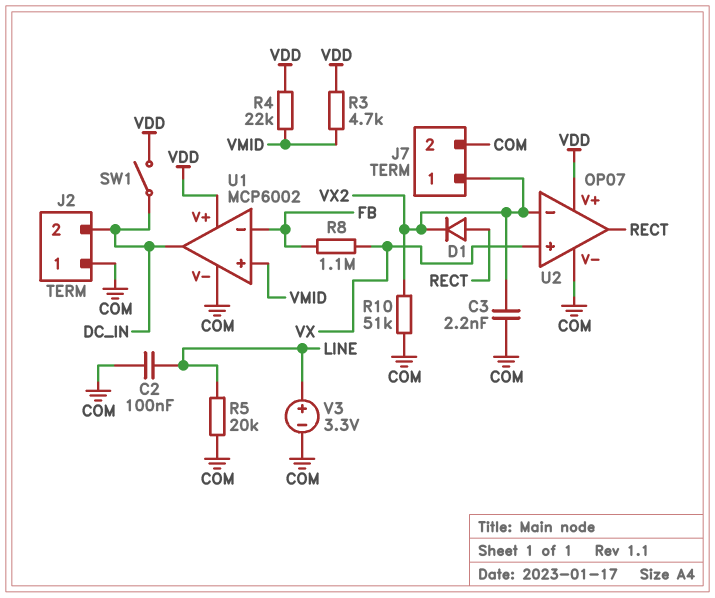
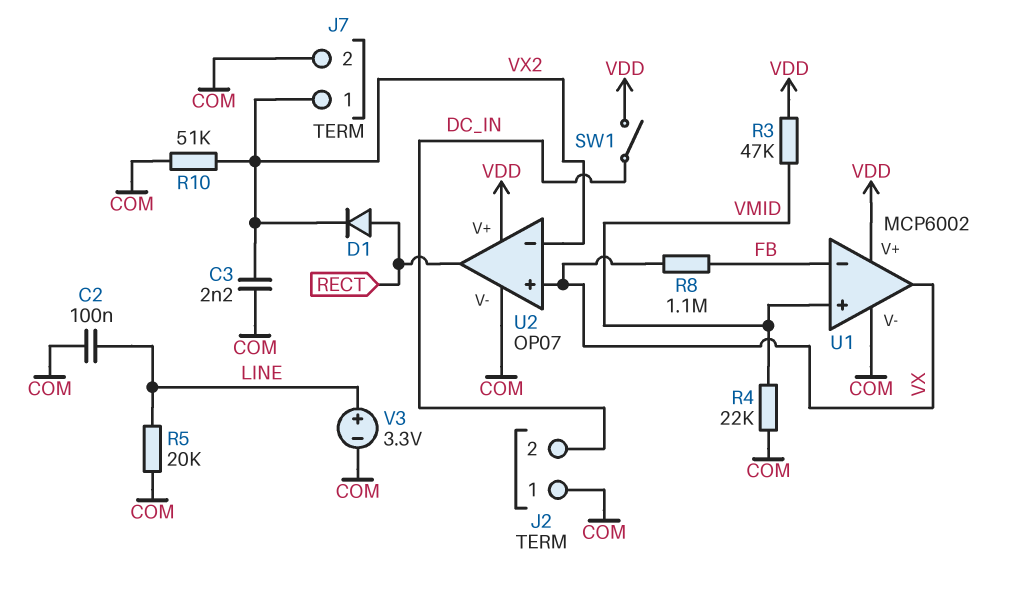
R3: 4.7k (VDD, VMID) -> 47k (VDD, VMID)
R4: 22k (VDD, VMID) -> 22k (COM, VMID)
U1 pin out: DC_IN -> VX

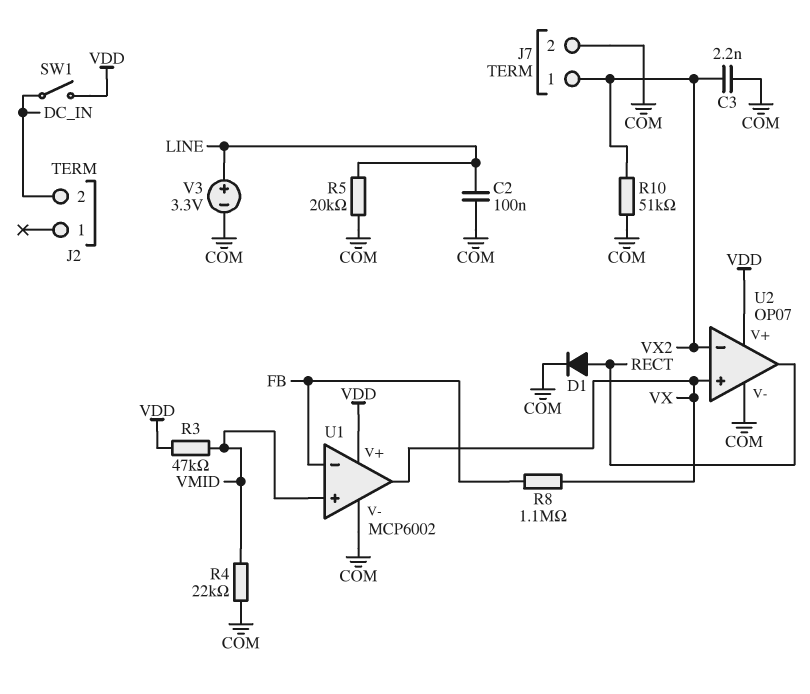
D1: diode (A RECT, K VX2) -> diode (A RECT, K COM)
J2 pin 1: COM -> none

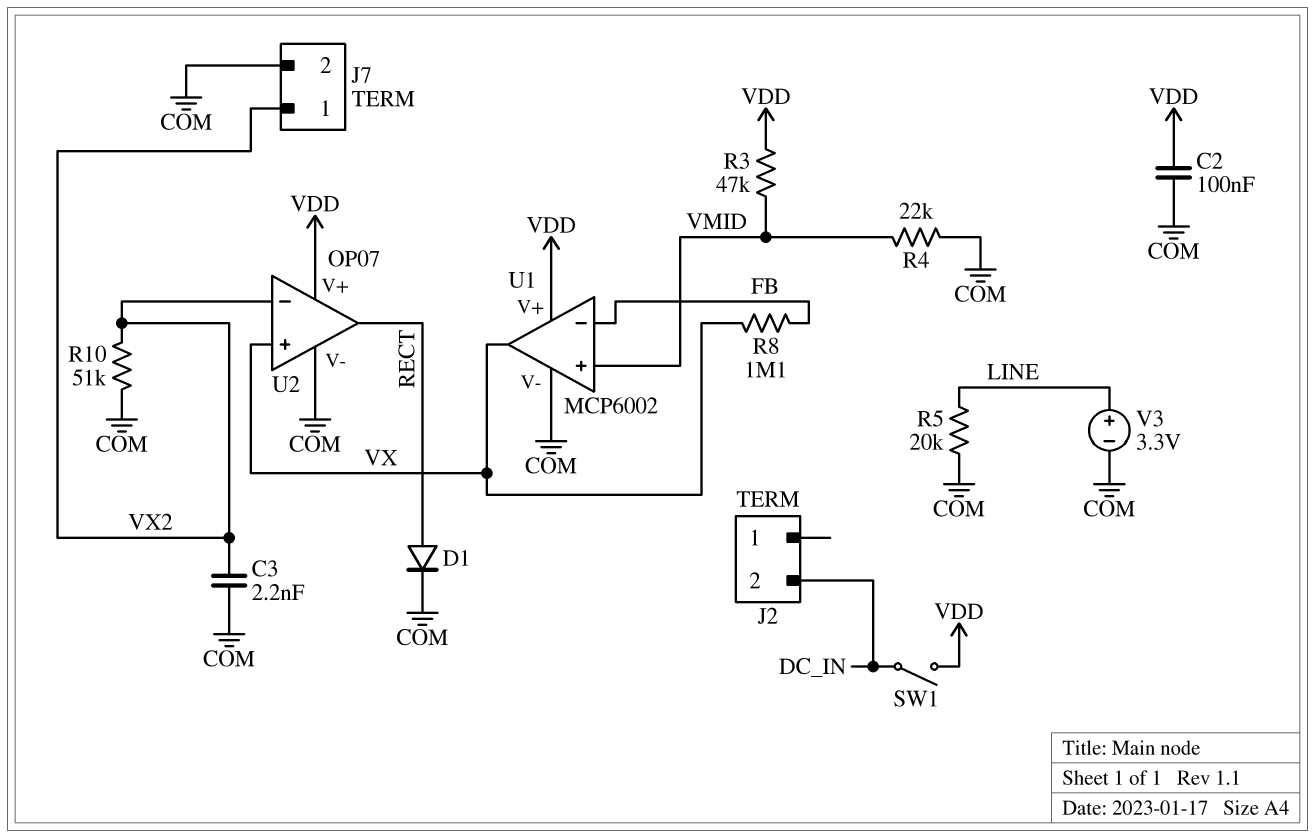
C2: 100nF (COM, LINE) -> 100nF (COM, VDD)

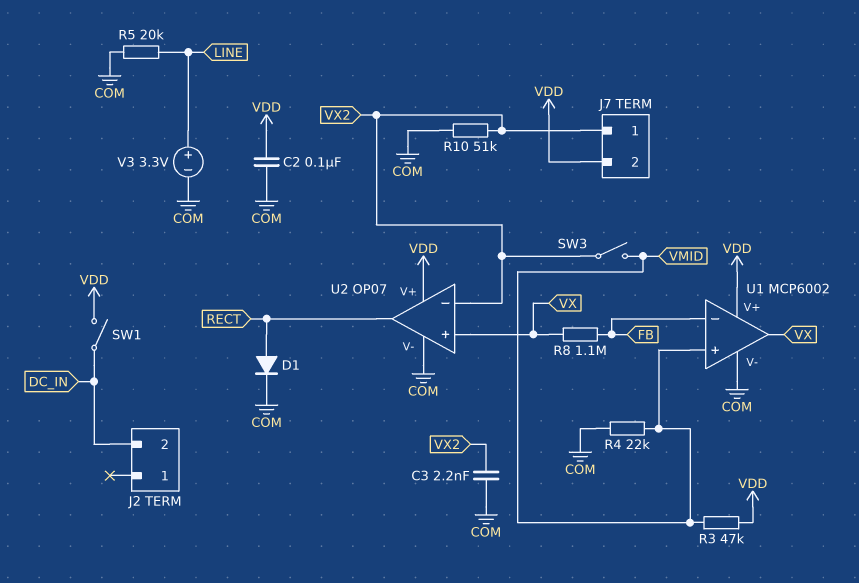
J7 pin 2: COM -> VDD
SW3: none -> switch (VMID, VX2)

